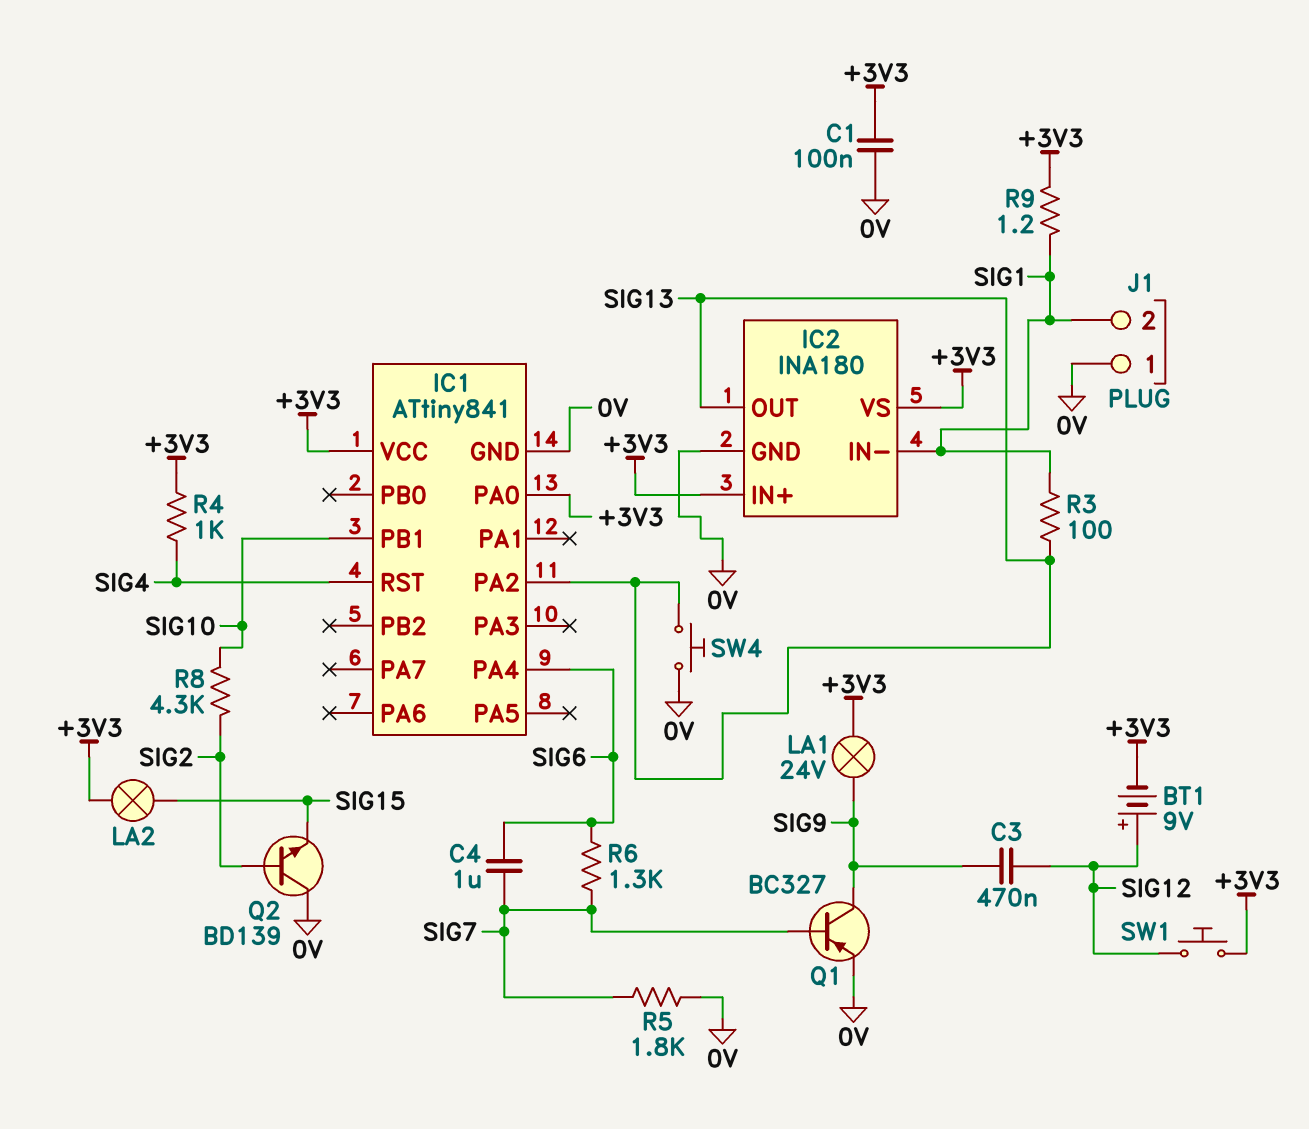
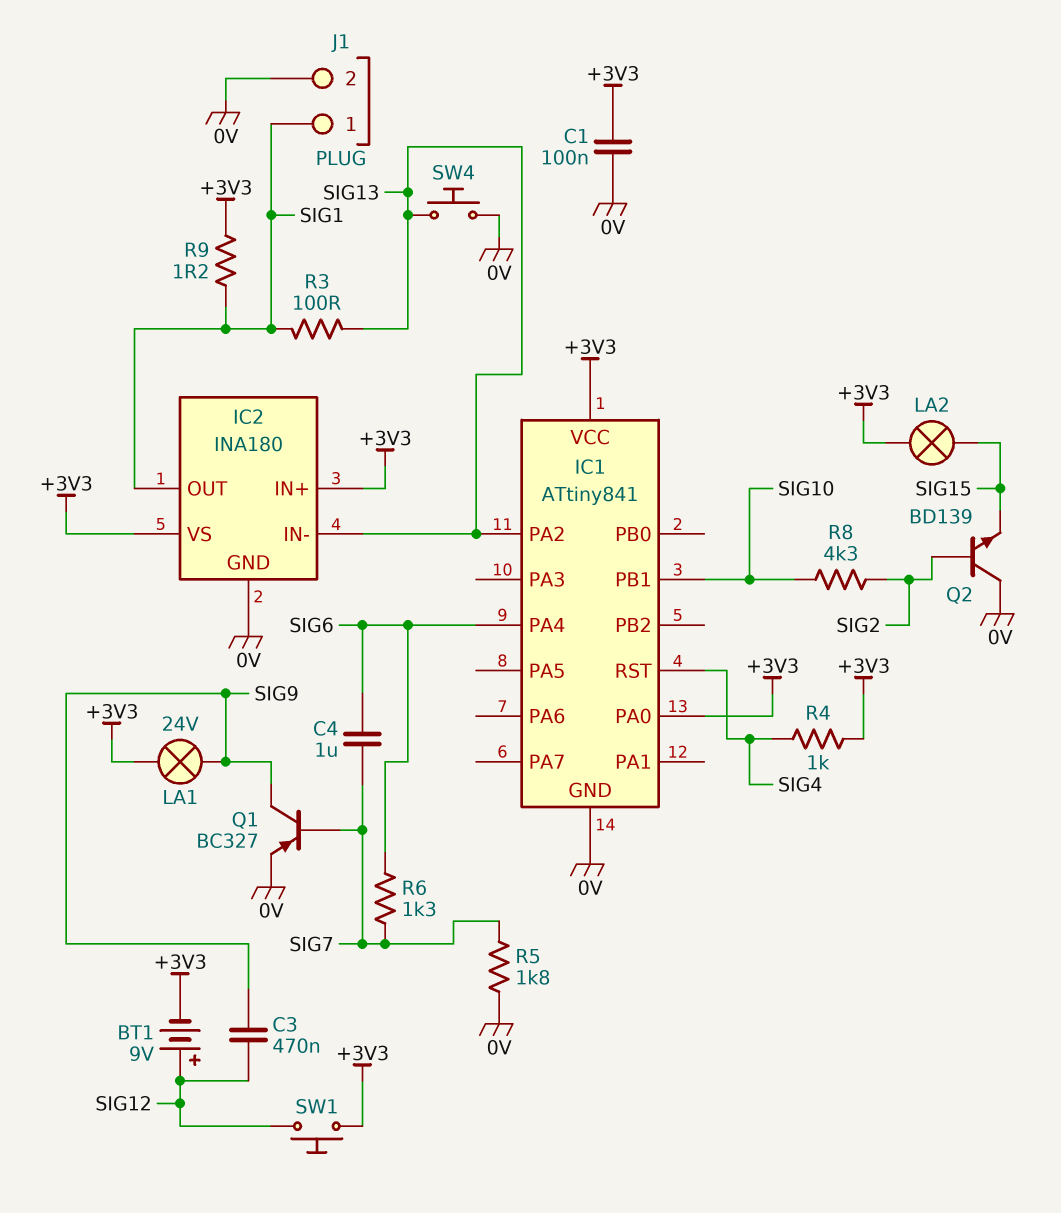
IC2 pin IN-: SIG1 -> SIG13
IC2 pin OUT: SIG13 -> SIG1
J1 pin 1: 0V -> SIG1
J1 pin 2: SIG1 -> 0V

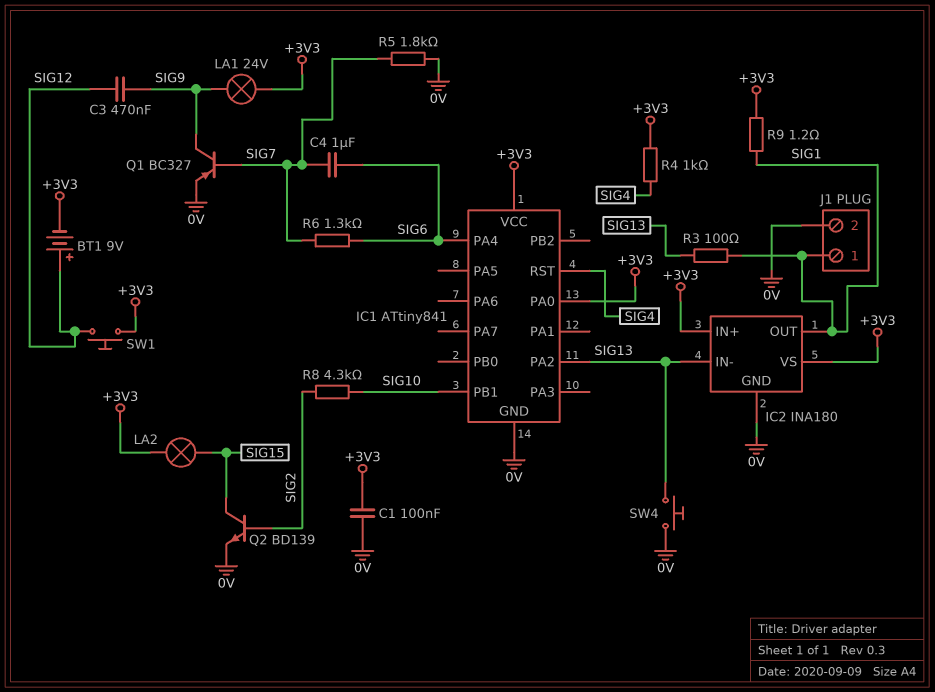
Q2: NPN BD139 (B SIG2, C 0V, E SIG15) -> NPN BD139 (B SIG2, C SIG15, E 0V)

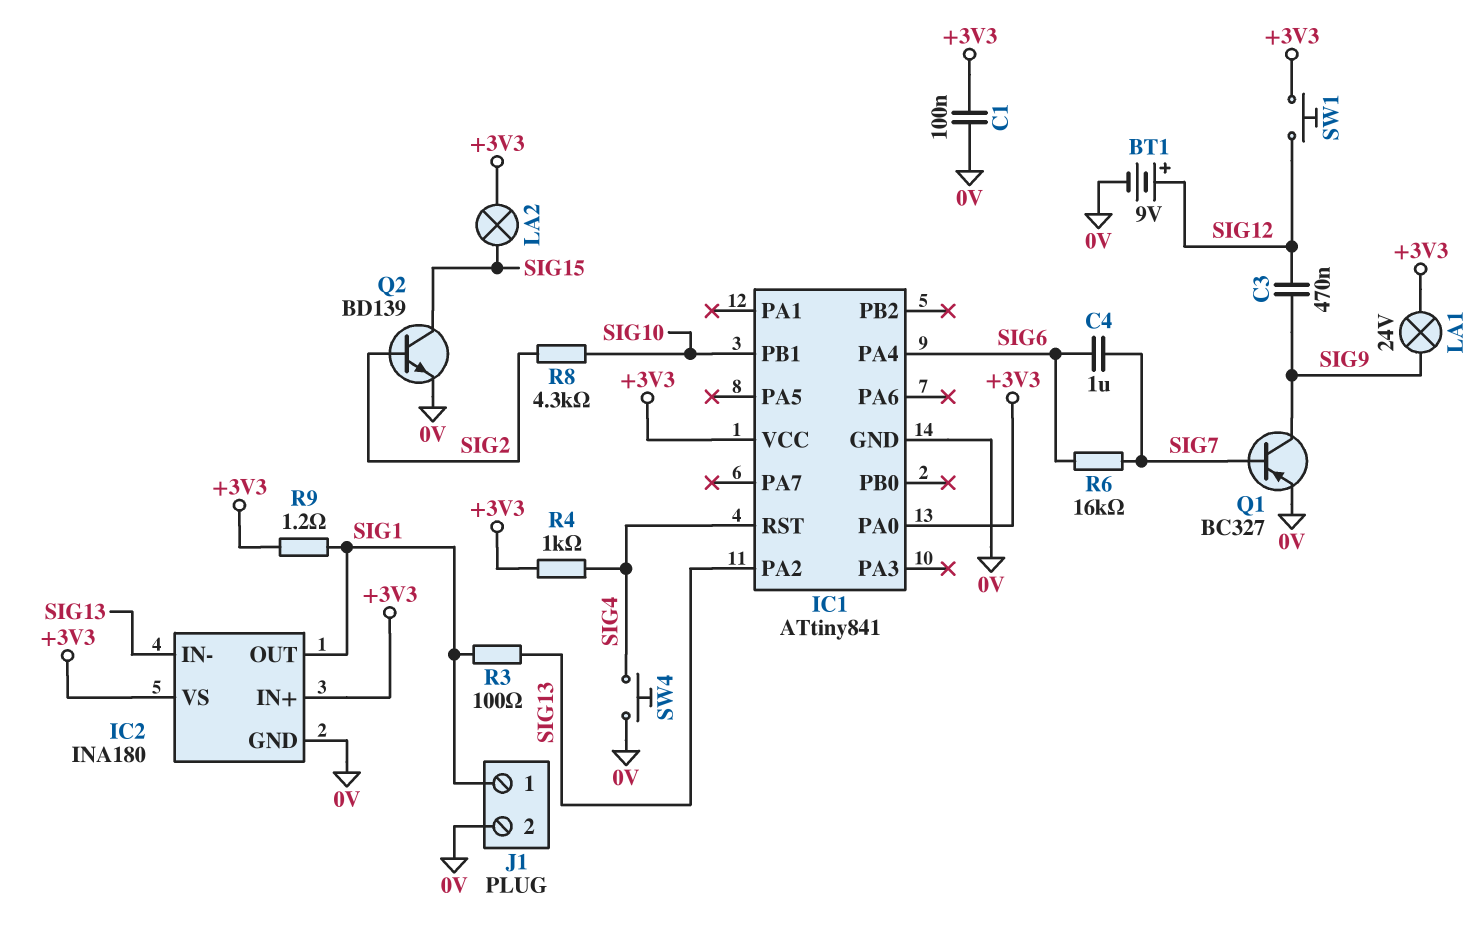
BT1: 9V (plus SIG12, minus +3V3) -> 9V (plus SIG12, minus 0V)
R5: 1.8k (0V, SIG7) -> none
R6: 1.3k (SIG6, SIG7) -> 16k (SIG6, SIG7)
SW4: button (0V, SIG13) -> button (0V, SIG4)

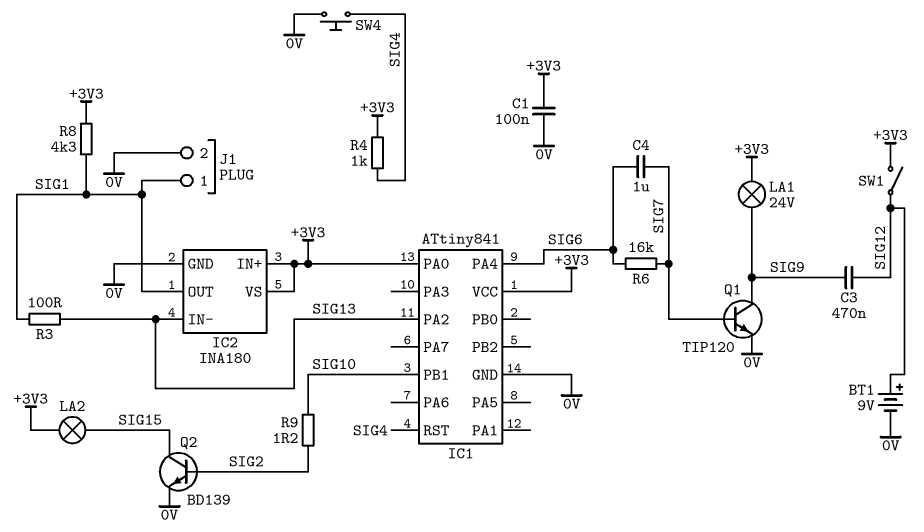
Q1: PNP BC327 (B SIG7, C SIG9, E 0V) -> NPN TIP120 (B SIG7, C SIG9, E 0V)
R8: 4.3k (SIG2, SIG10) -> 4.3k (+3V3, SIG1)
R9: 1.2 (+3V3, SIG1) -> 1.2 (SIG2, SIG10)
SW1: button (+3V3, SIG12) -> switch (+3V3, SIG12)

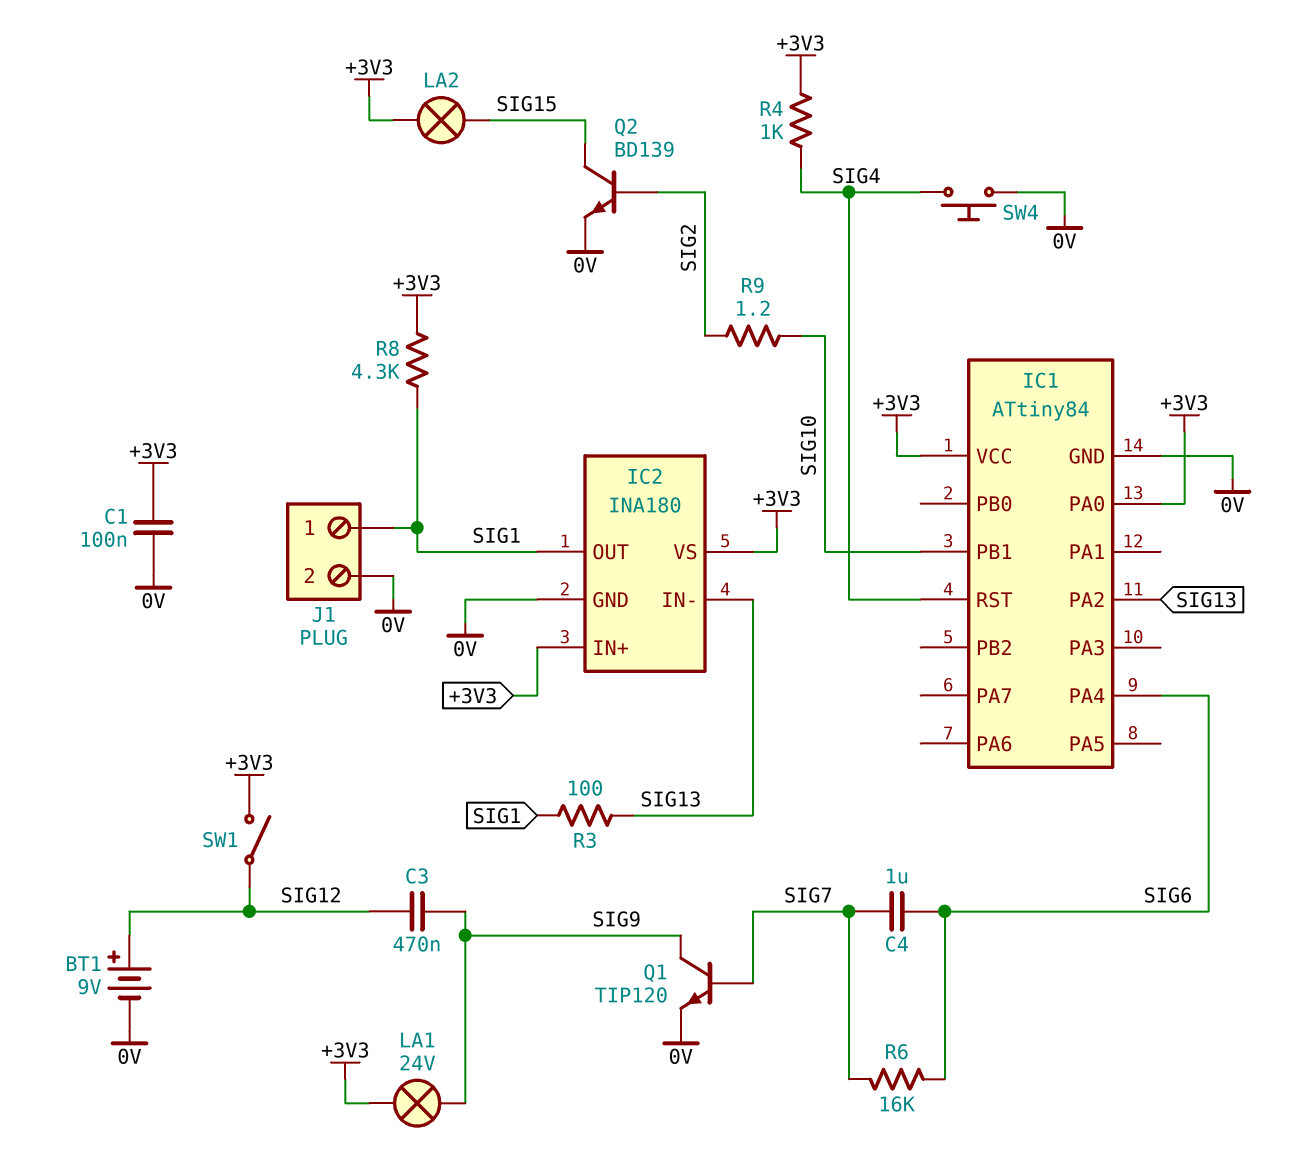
IC1: ATtiny841 -> ATtiny84

